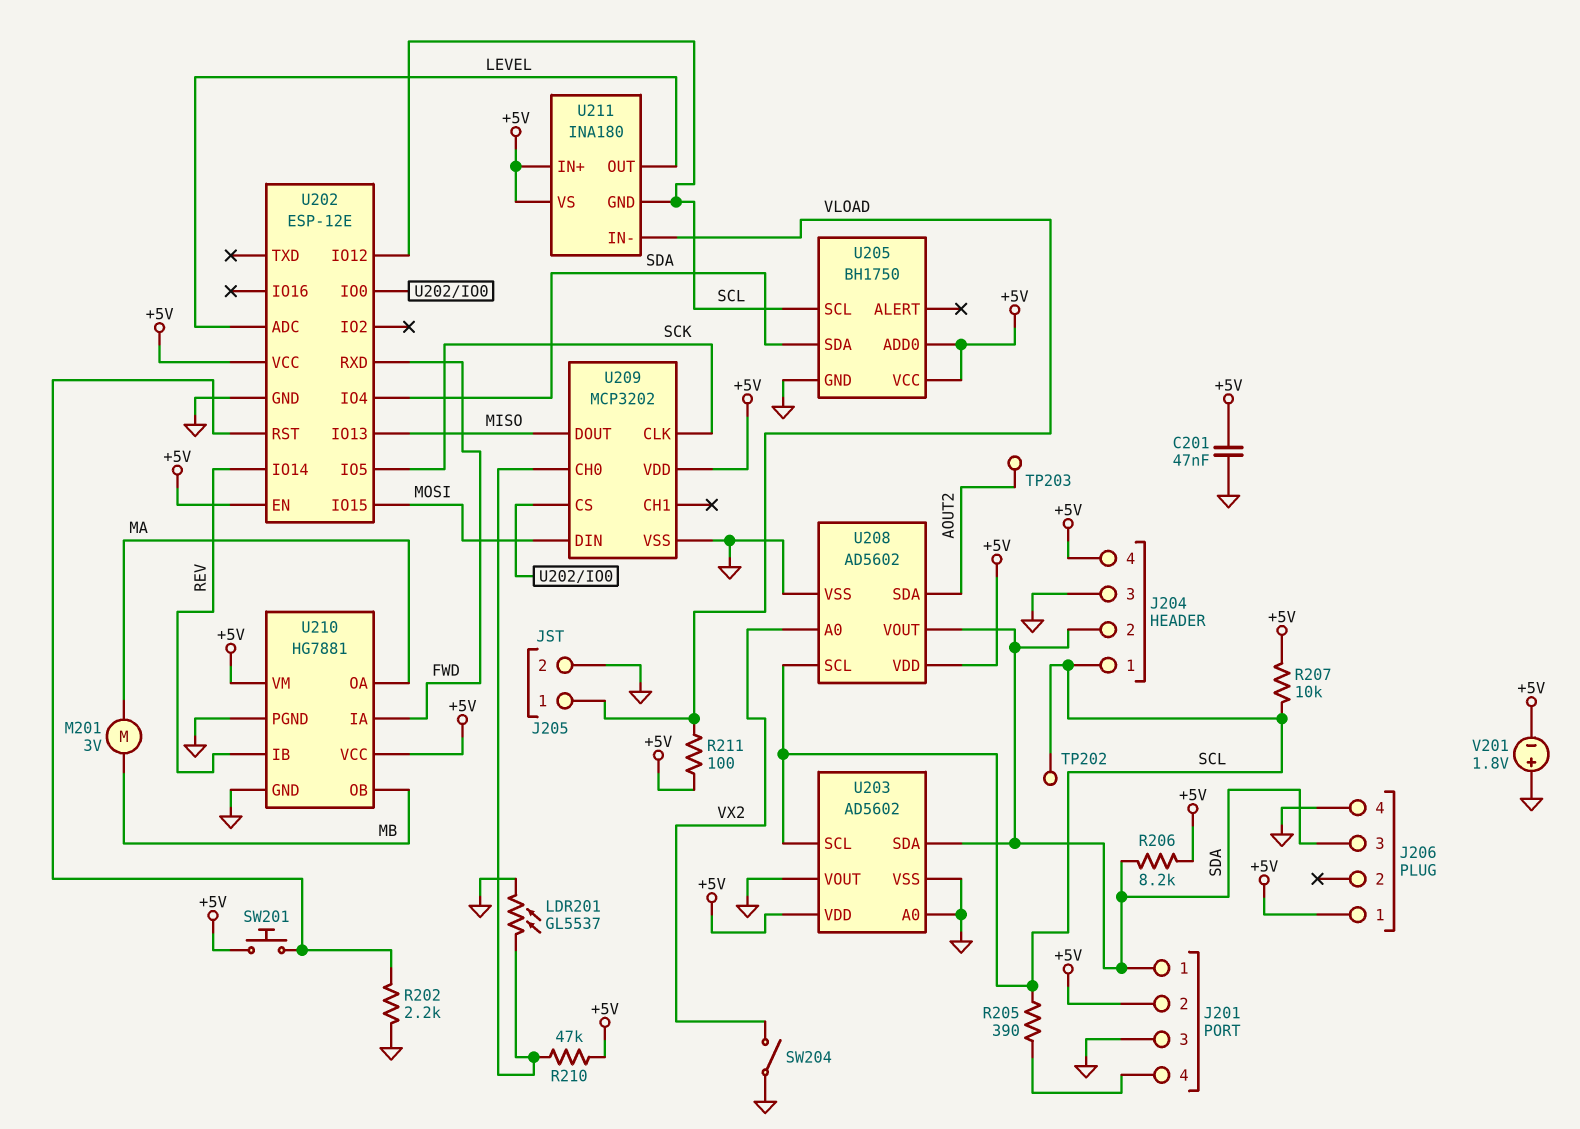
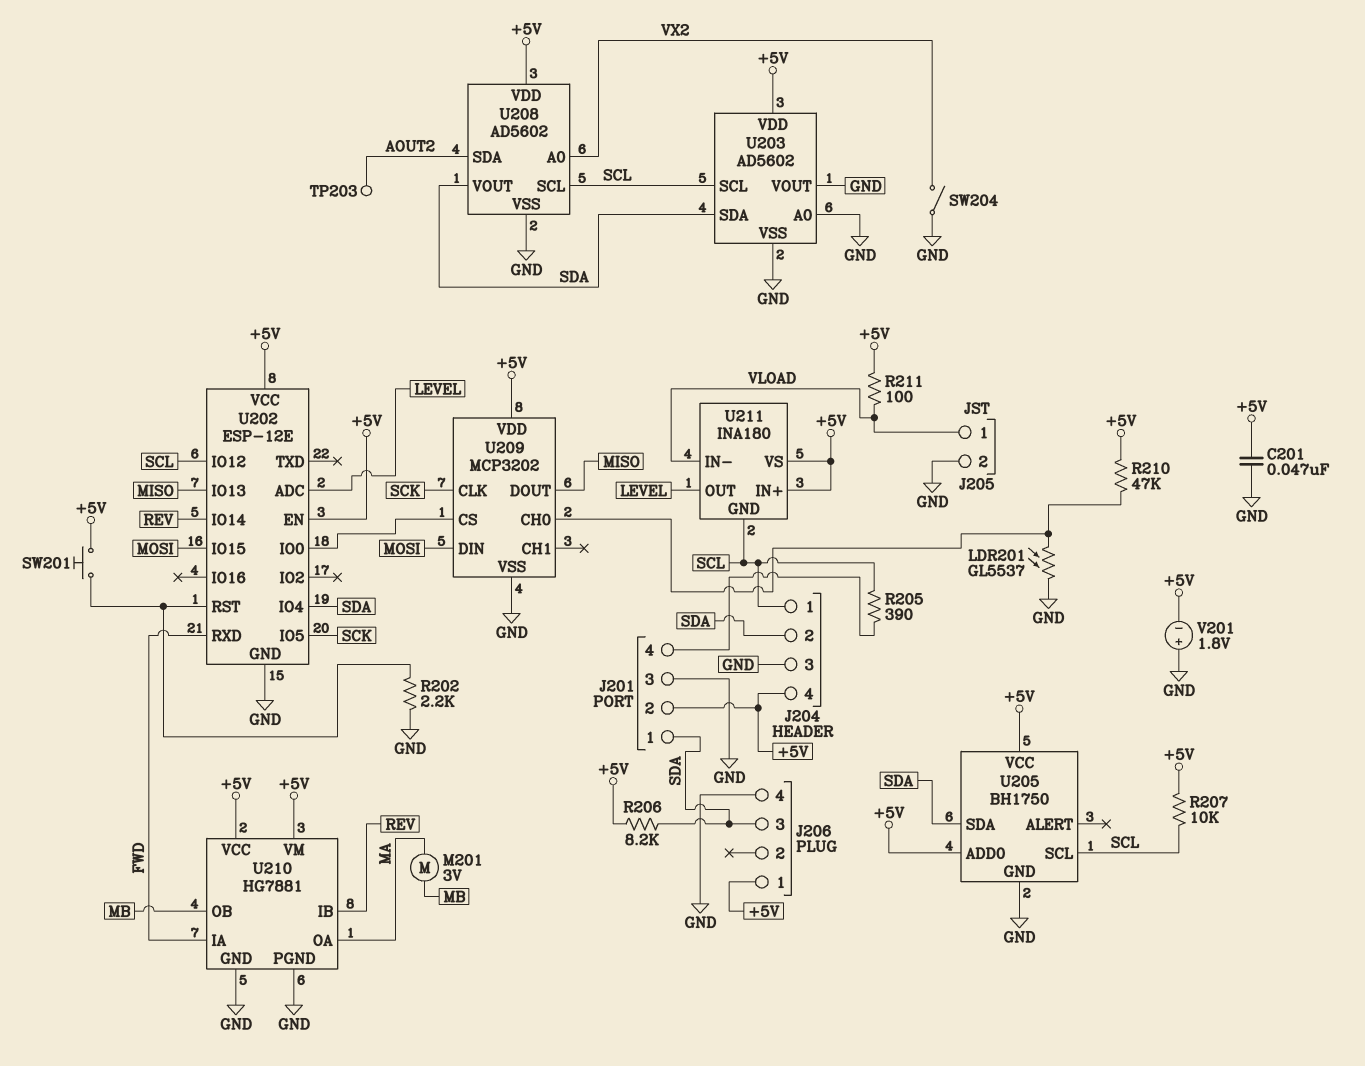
TP202: test point (SCL) -> none

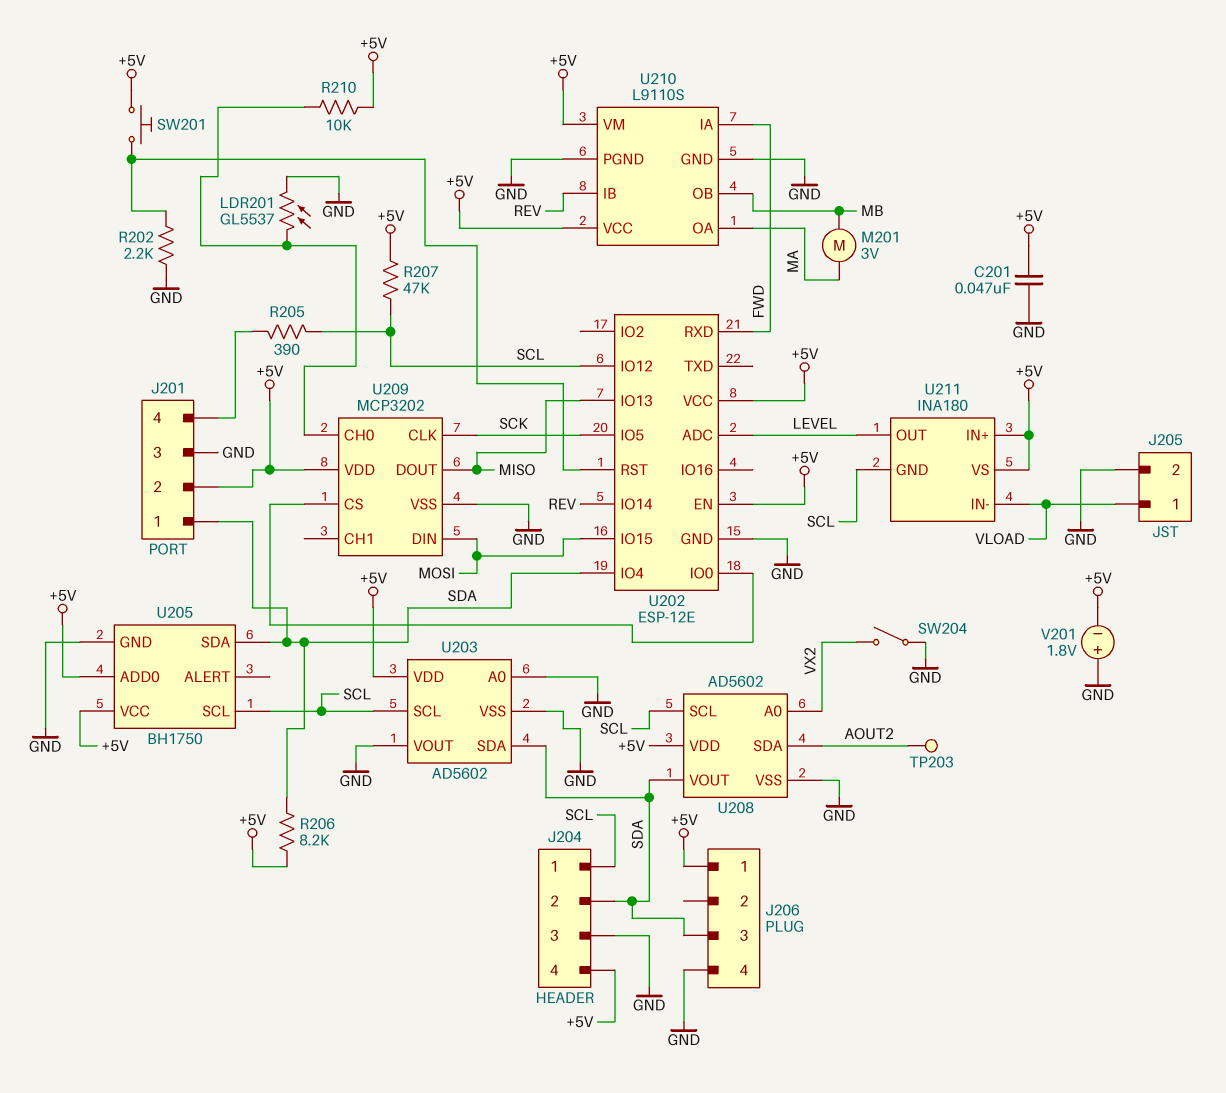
R207: 10k (+5V, SCL) -> 47k (+5V, SCL)
R210: 47k (+5V, U209/CH0) -> 10k (+5V, U209/CH0)
R211: 100 (+5V, VLOAD) -> none
U210: HG7881 -> L9110S

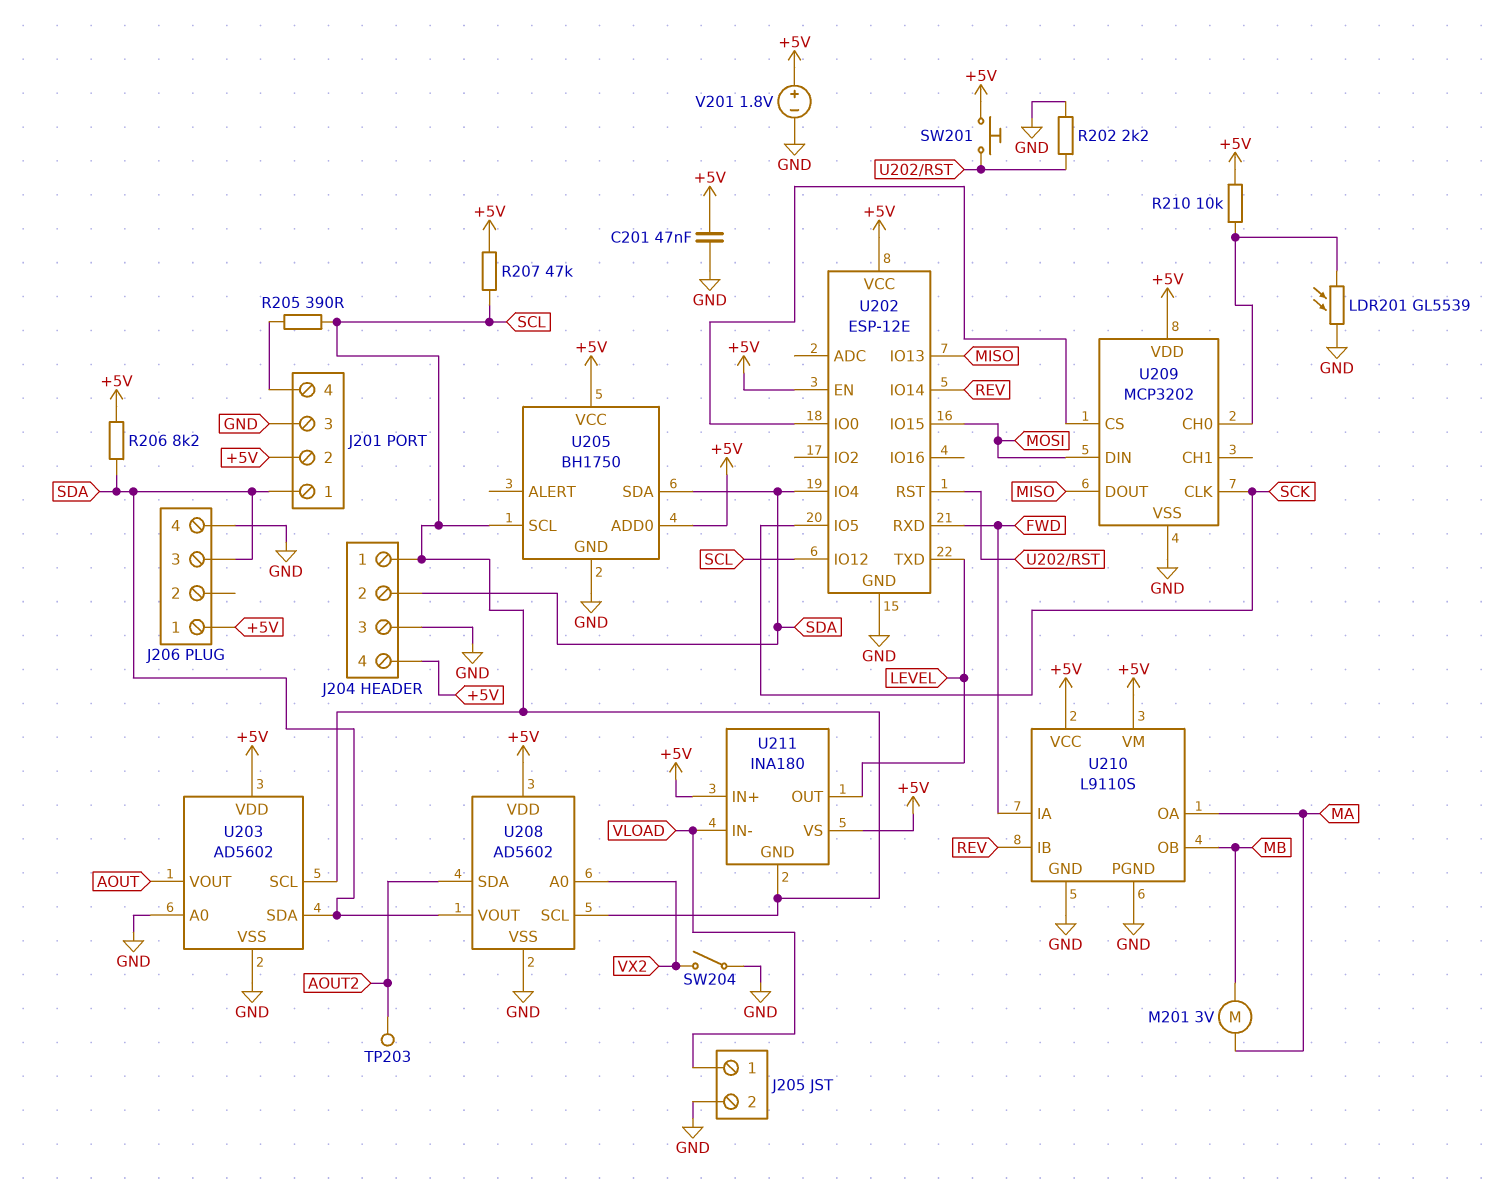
LDR201: GL5537 (GND, U209/CH0) -> GL5539 (GND, U209/CH0)
U202 pin ADC: LEVEL -> none
U202 pin TXD: none -> LEVEL
U203 pin VOUT: GND -> AOUT
V201: 1.8V (plus GND, minus +5V) -> 1.8V (plus +5V, minus GND)

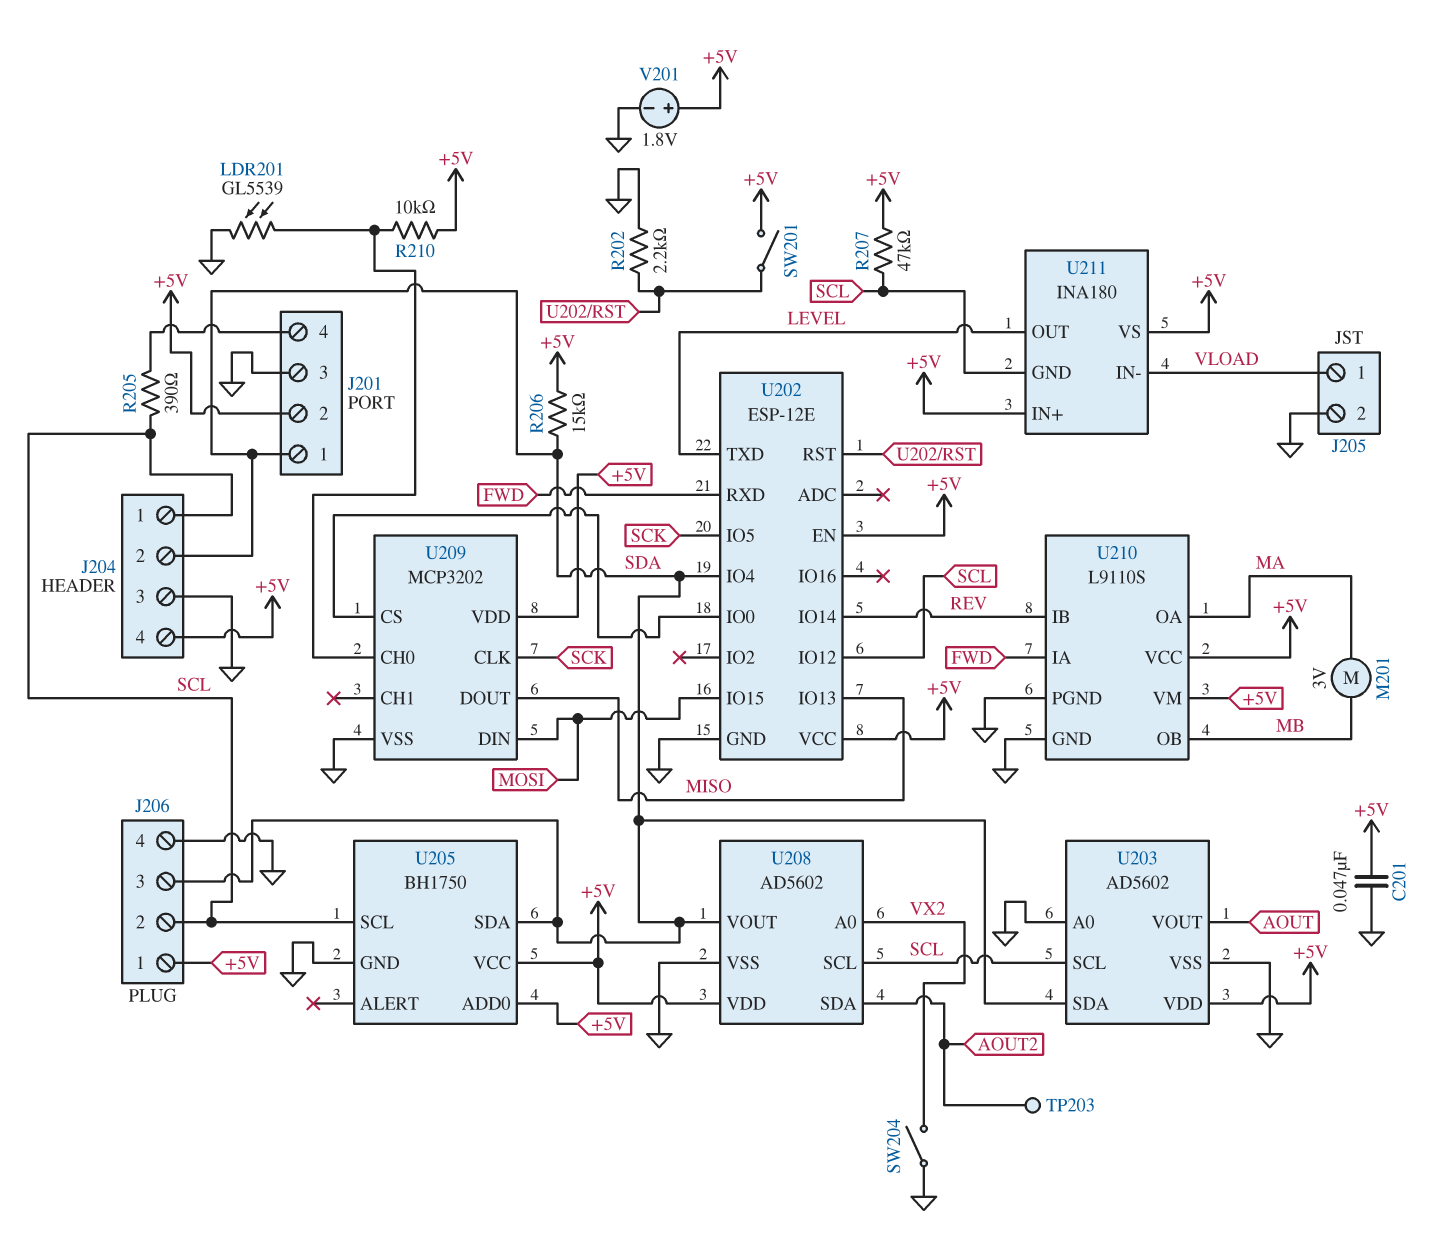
J206 pin 2: none -> SCL
R206: 8.2k (+5V, SDA) -> 15k (+5V, SDA)
SW201: button (+5V, U202/RST) -> switch (+5V, U202/RST)

